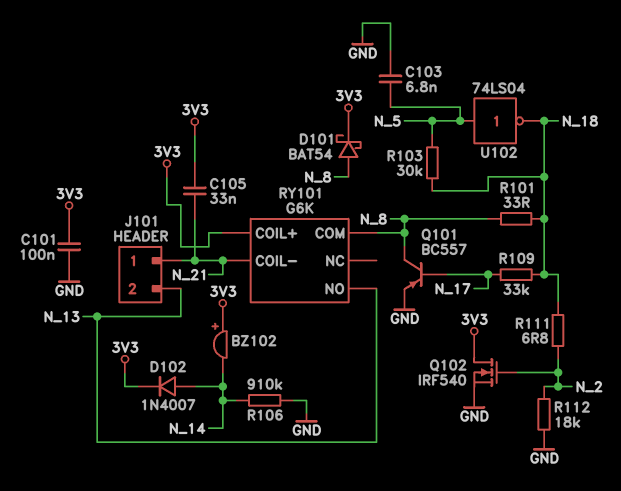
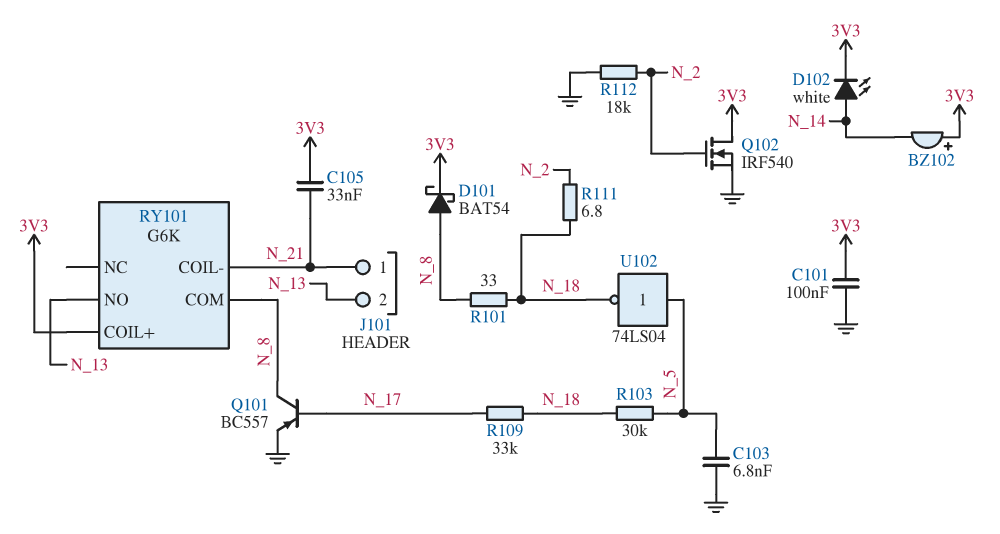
D102: diode 1N4007 (A N_14, K 3V3) -> LED white (A N_14, K 3V3)
R106: 910k (GND, N_14) -> none

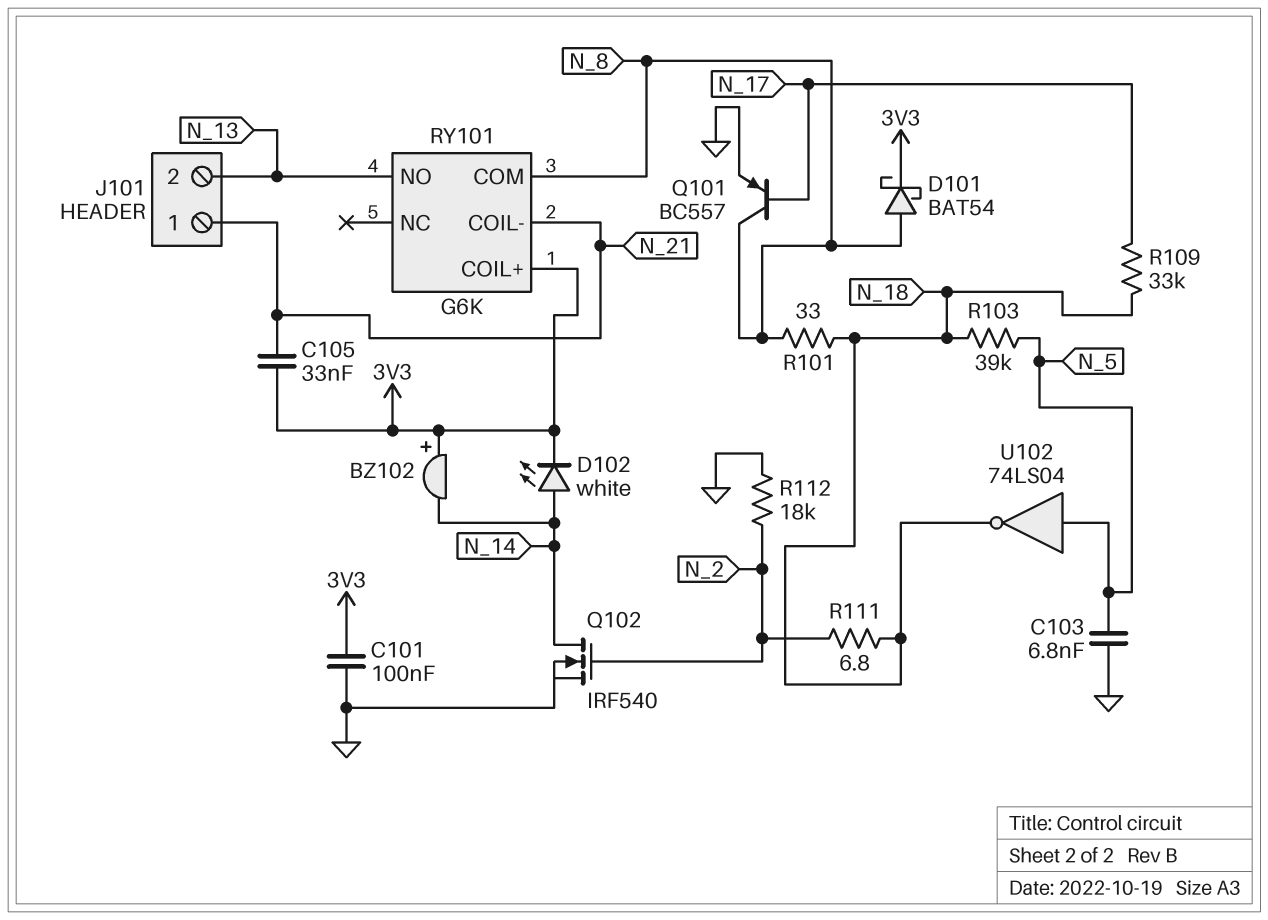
Q102: NMOS IRF540 (G N_2, D 3V3, S GND) -> NMOS IRF540 (G N_2, D N_14, S GND)
R103: 30k (N_5, N_18) -> 39k (N_5, N_18)

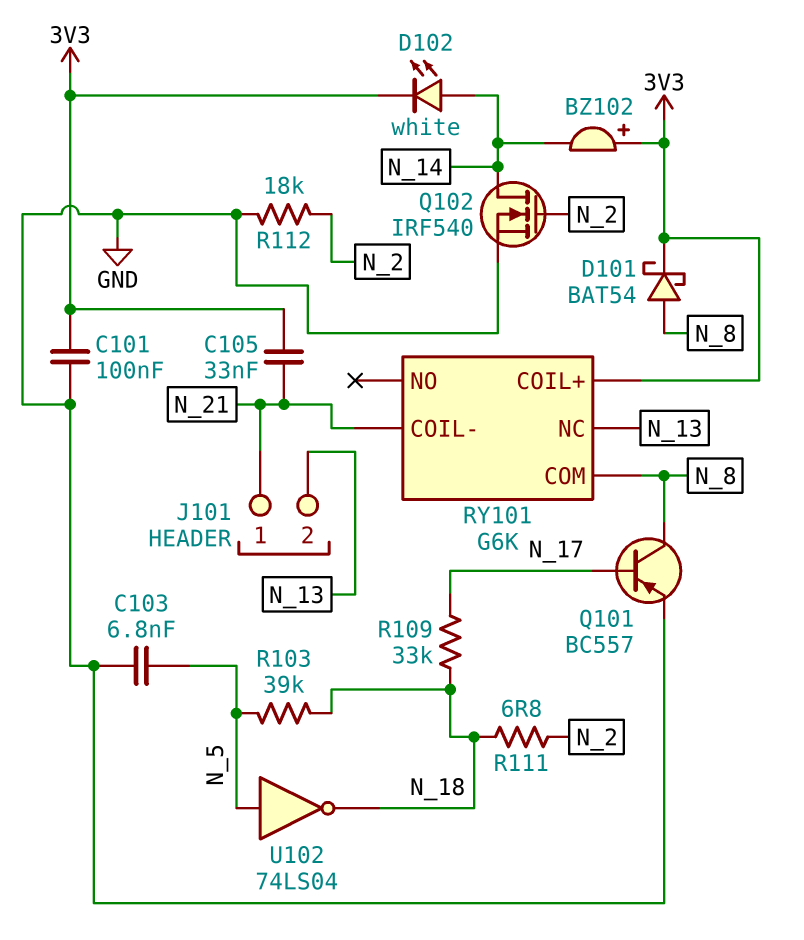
R101: 33 (N_8, N_18) -> none
RY101 pin NC: none -> N_13
RY101 pin NO: N_13 -> none

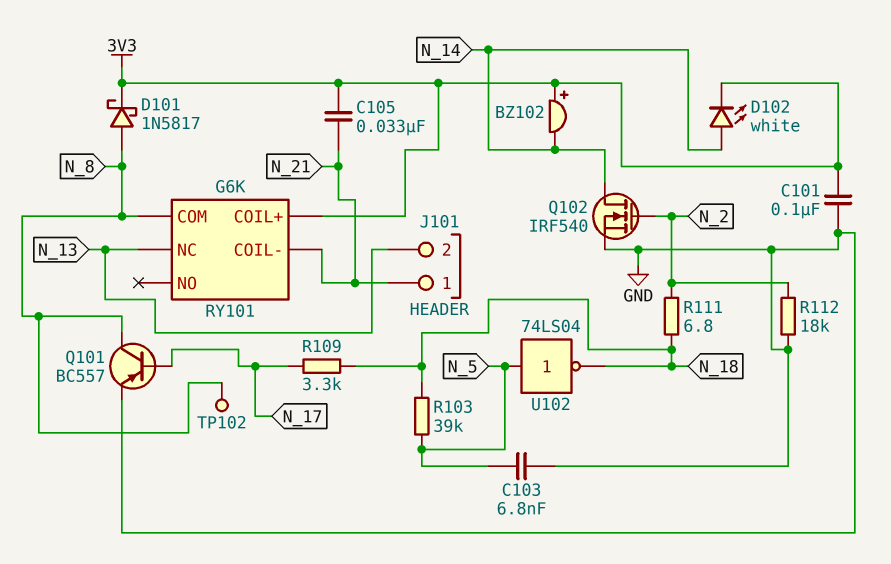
D101: schottky BAT54 (A N_8, K 3V3) -> schottky 1N5817 (A N_8, K 3V3)
R109: 33k (N_17, N_18) -> 3.3k (N_17, N_18)
TP102: none -> test point (N_8)

